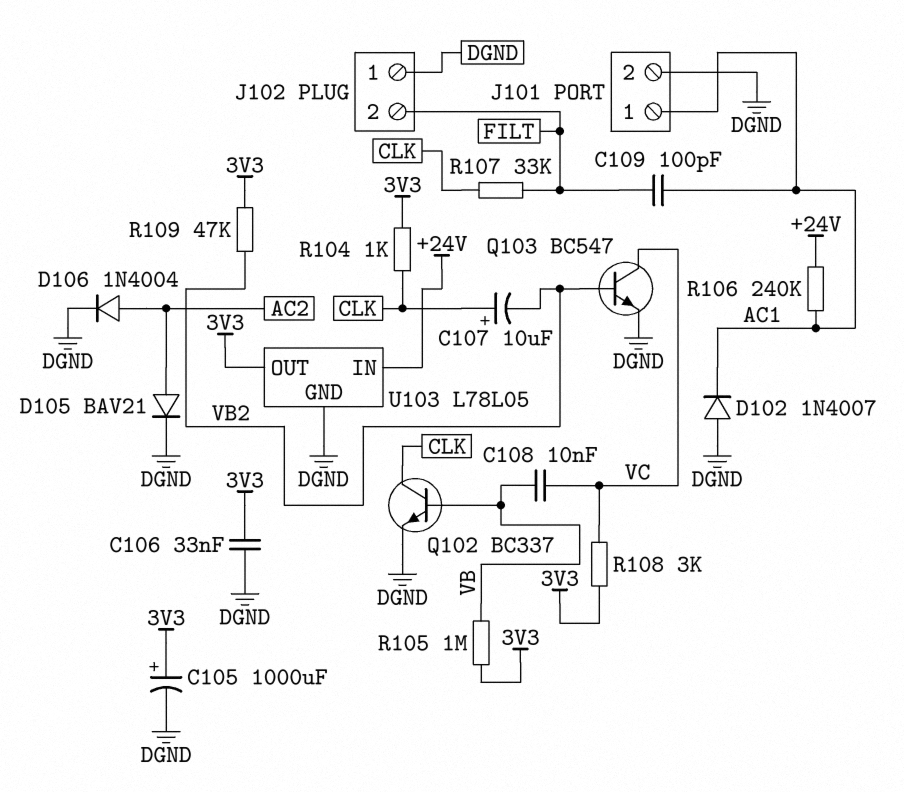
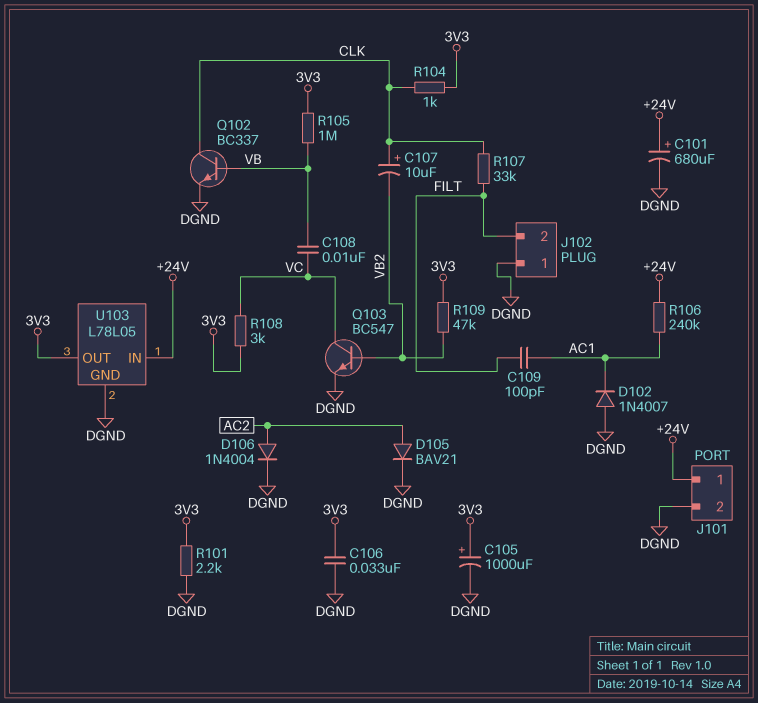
C101: none -> 680uF (plus +24V, minus DGND)
J101 pin 1: AC1 -> +24V
R101: none -> 2.2k (3V3, DGND)

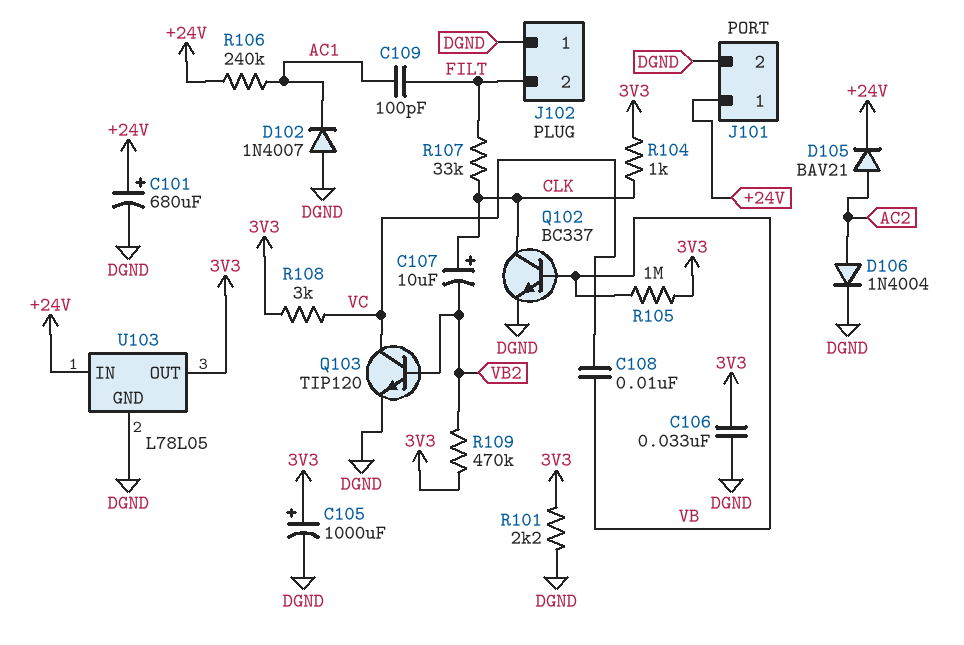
D105: diode BAV21 (A AC2, K DGND) -> diode BAV21 (A AC2, K +24V)
Q103: NPN BC547 (B VB2, C VC, E DGND) -> NPN TIP120 (B VB2, C VC, E DGND)
R109: 47k (3V3, VB2) -> 470k (3V3, VB2)

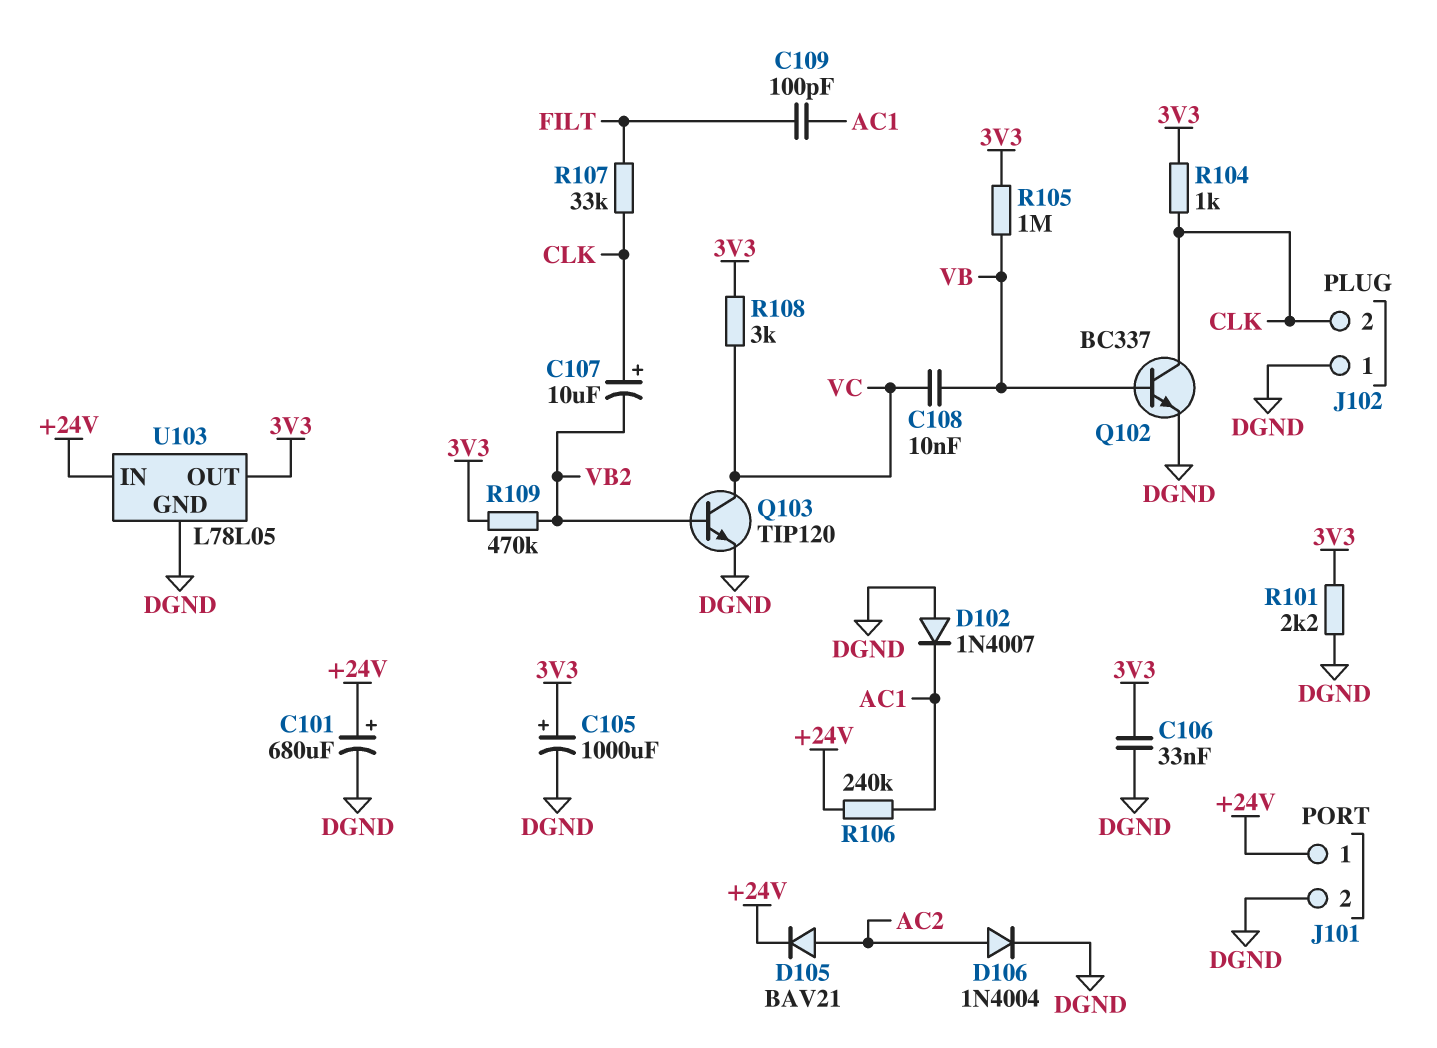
J102 pin 2: FILT -> CLK

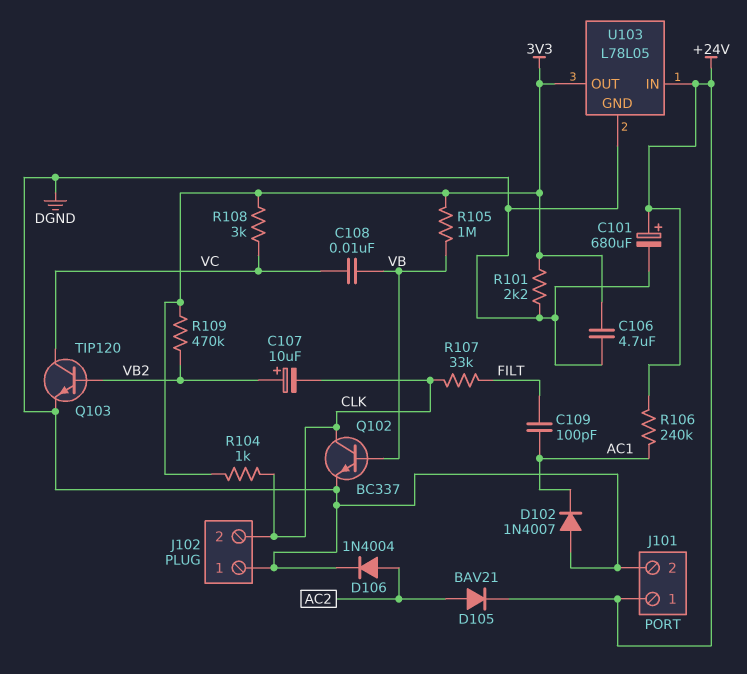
C105: 1000uF (plus 3V3, minus DGND) -> none
C106: 33nF (3V3, DGND) -> 4.7uF (3V3, DGND)
C107: 10uF (plus CLK, minus VB2) -> 10uF (plus VB2, minus CLK)

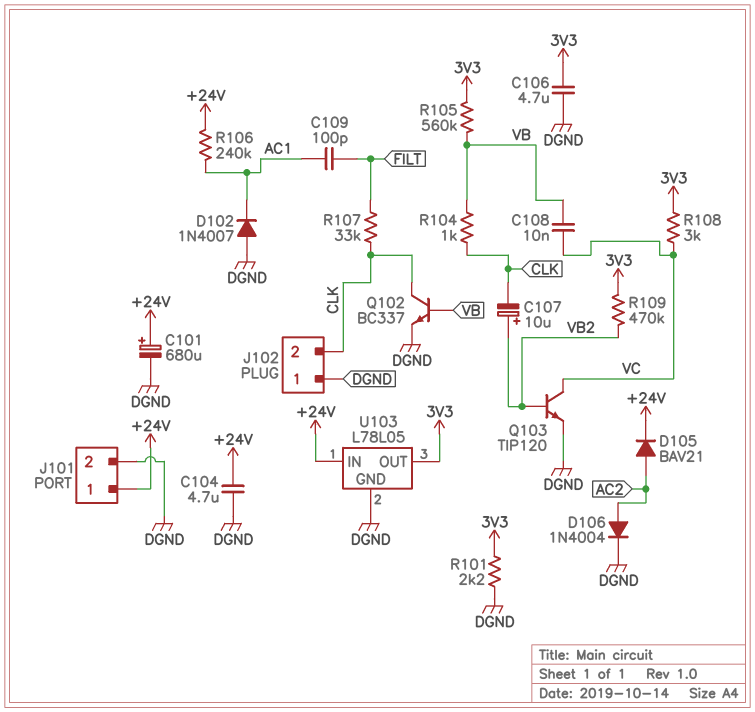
C104: none -> 4.7uF (+24V, DGND)
R104: 1k (3V3, CLK) -> 1k (CLK, VB)
R105: 1M (3V3, VB) -> 560k (3V3, VB)

